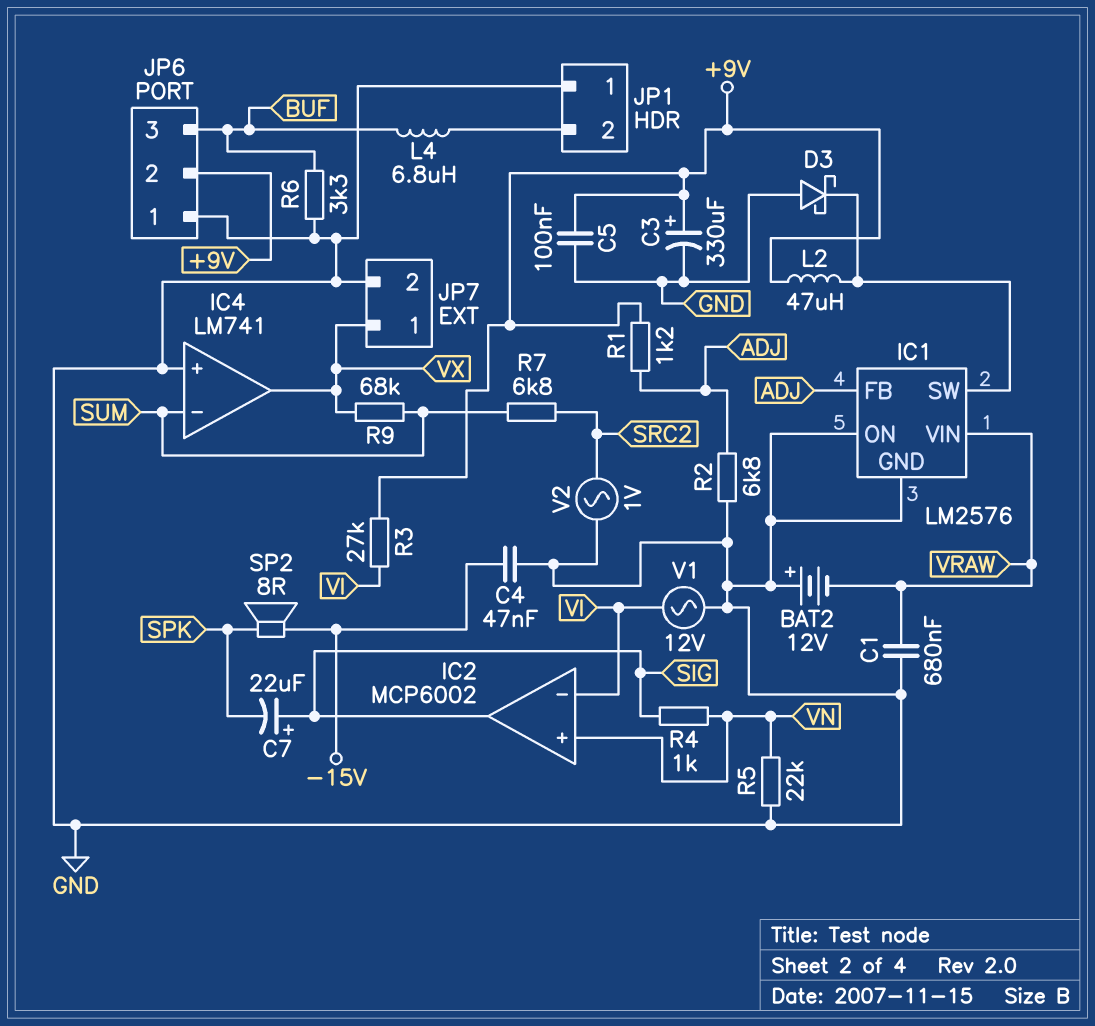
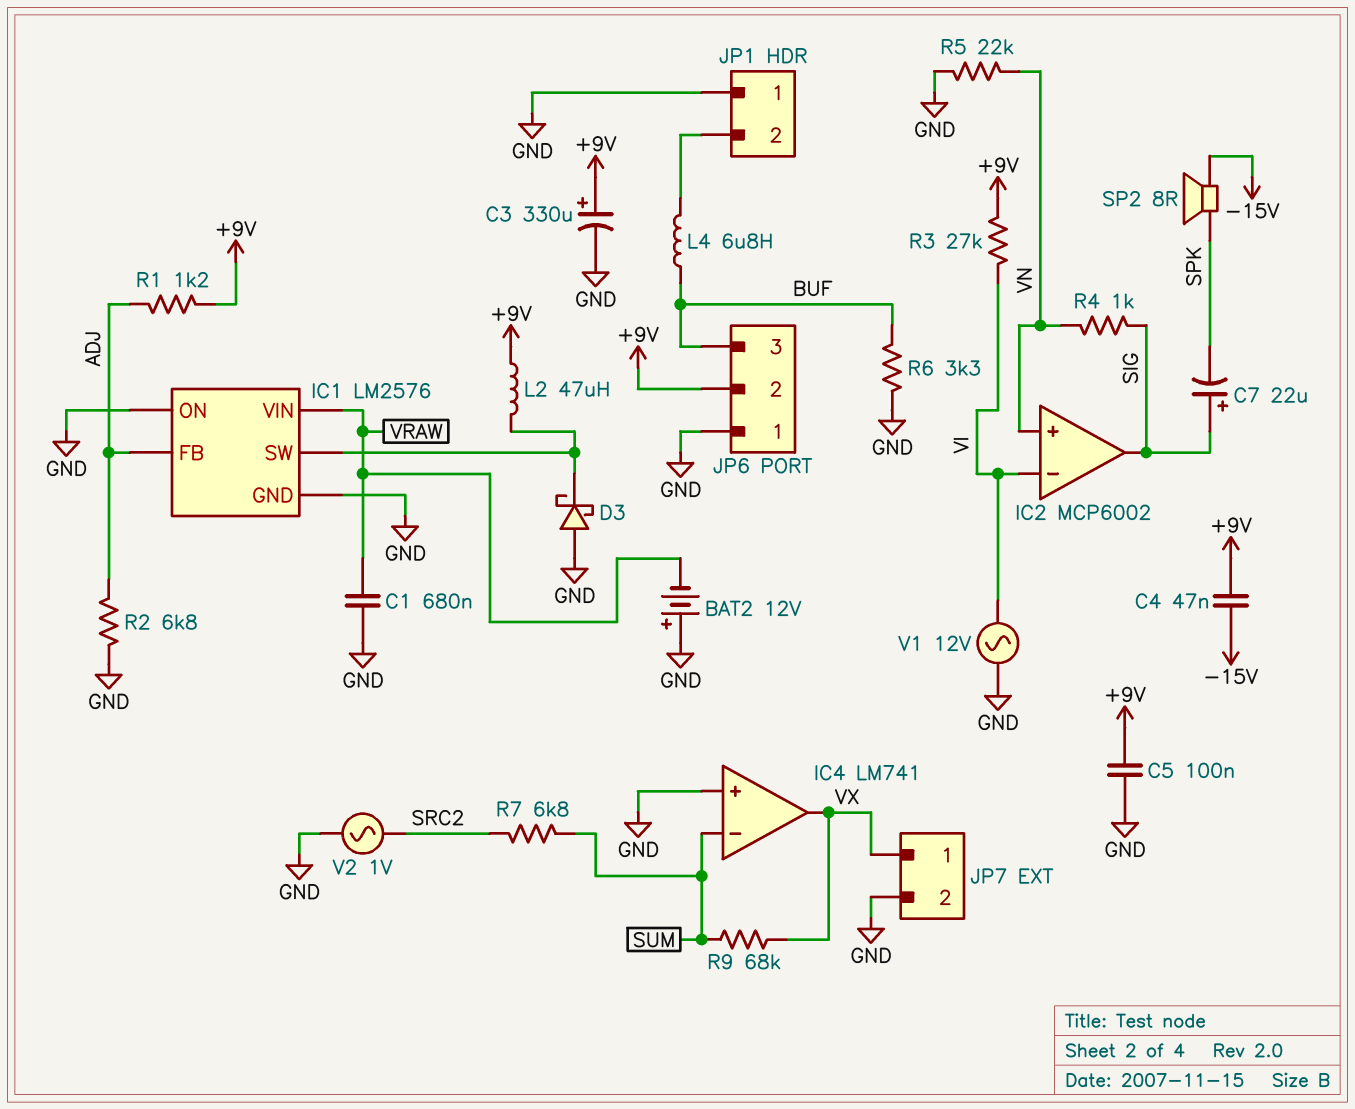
C4: 47nF (-15V, GND) -> 47nF (+9V, -15V)

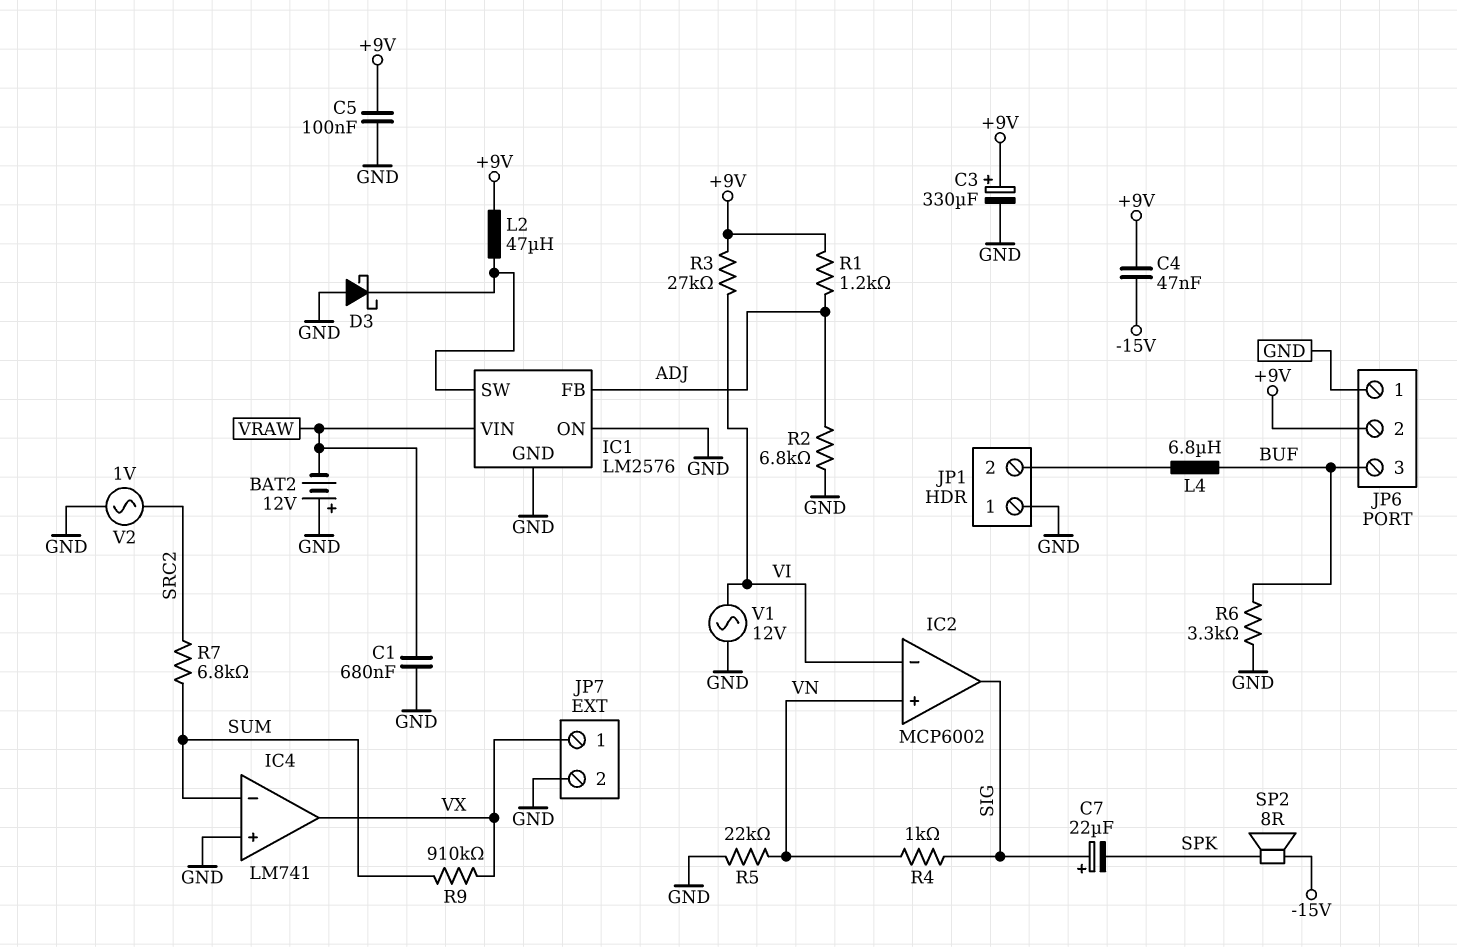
R9: 68k (SUM, VX) -> 910k (SUM, VX)

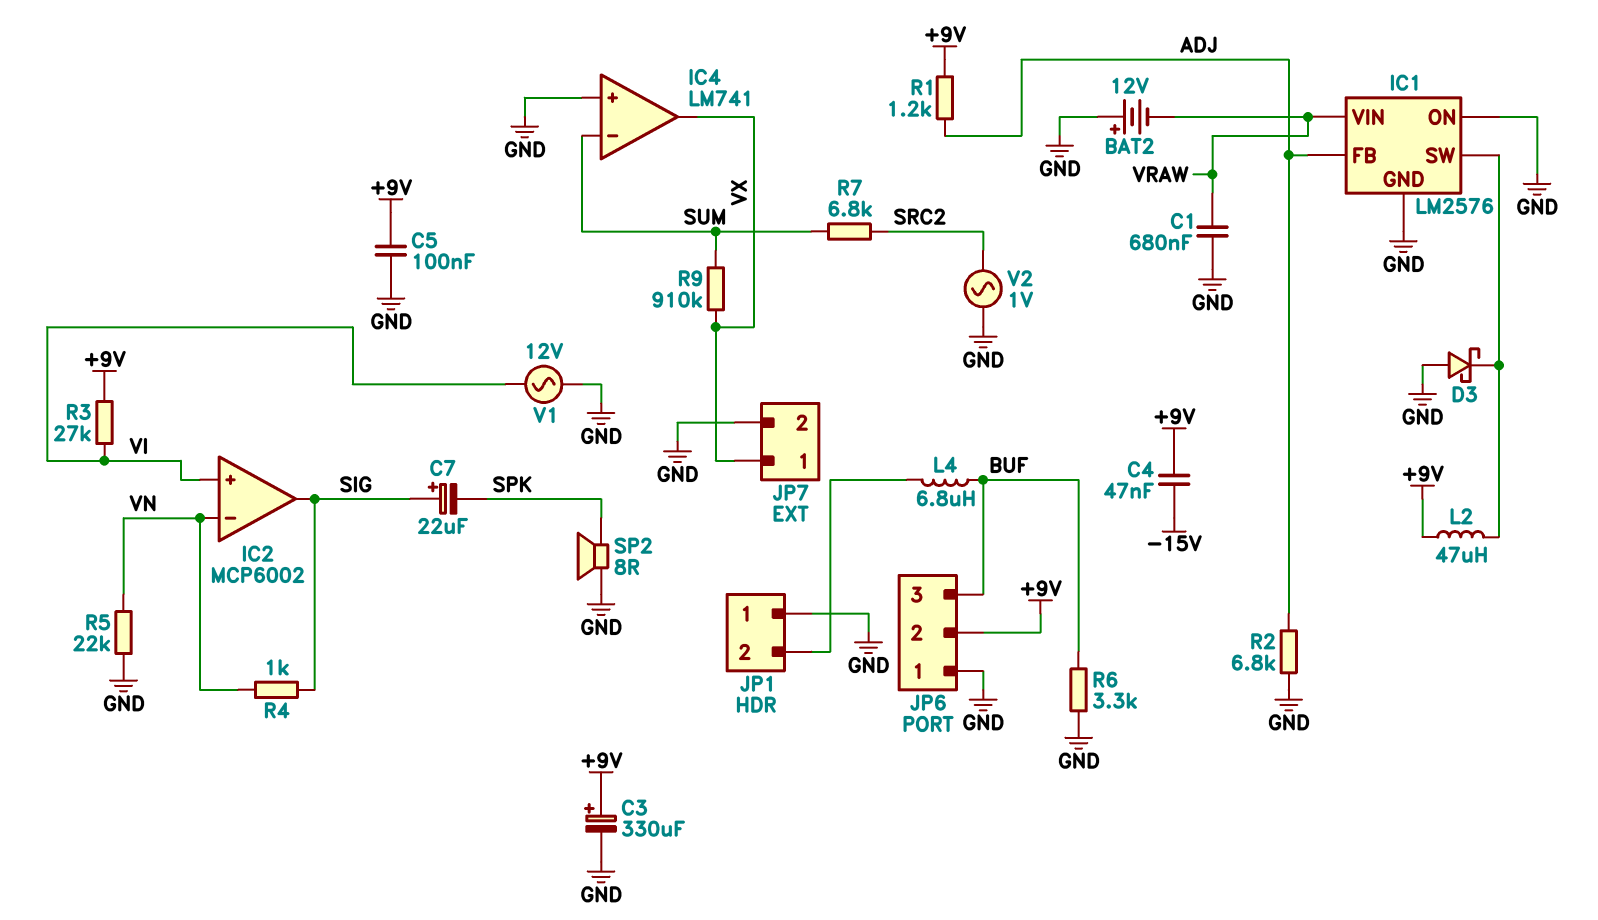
IC2 pin in+: VN -> VI
IC2 pin in-: VI -> VN
SP2: speaker 8R (-15V, SPK) -> speaker 8R (GND, SPK)

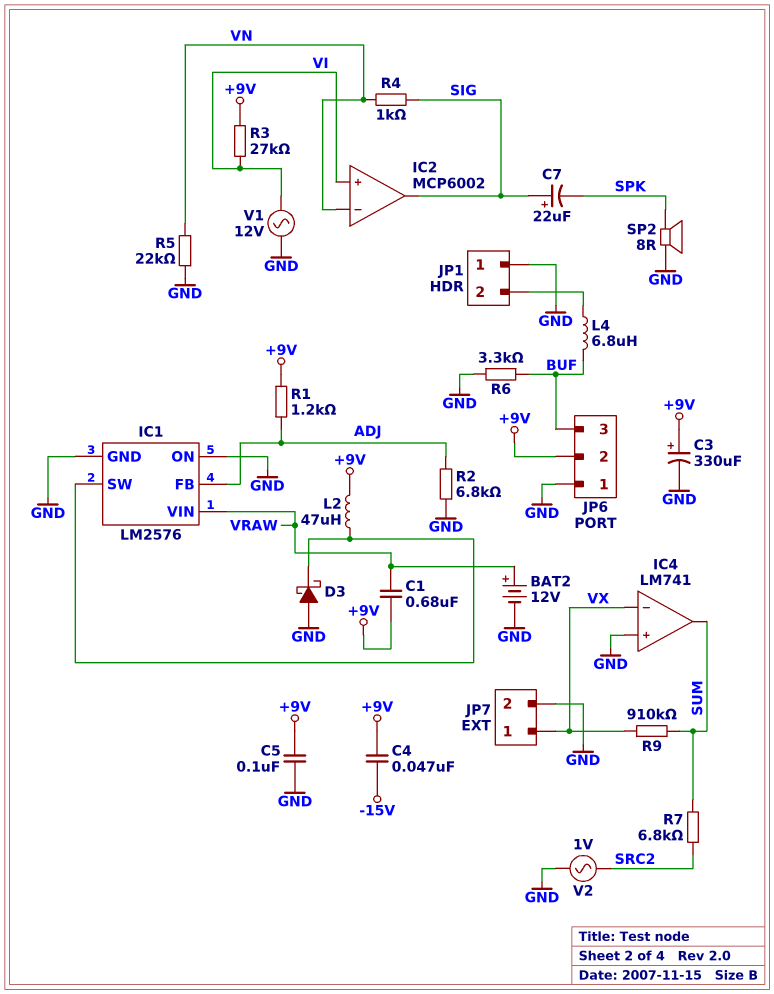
BAT2: 12V (plus GND, minus VRAW) -> 12V (plus VRAW, minus GND)
C1: 680nF (GND, VRAW) -> 680nF (+9V, VRAW)
IC4 pin in-: SUM -> VX
IC4 pin out: VX -> SUM

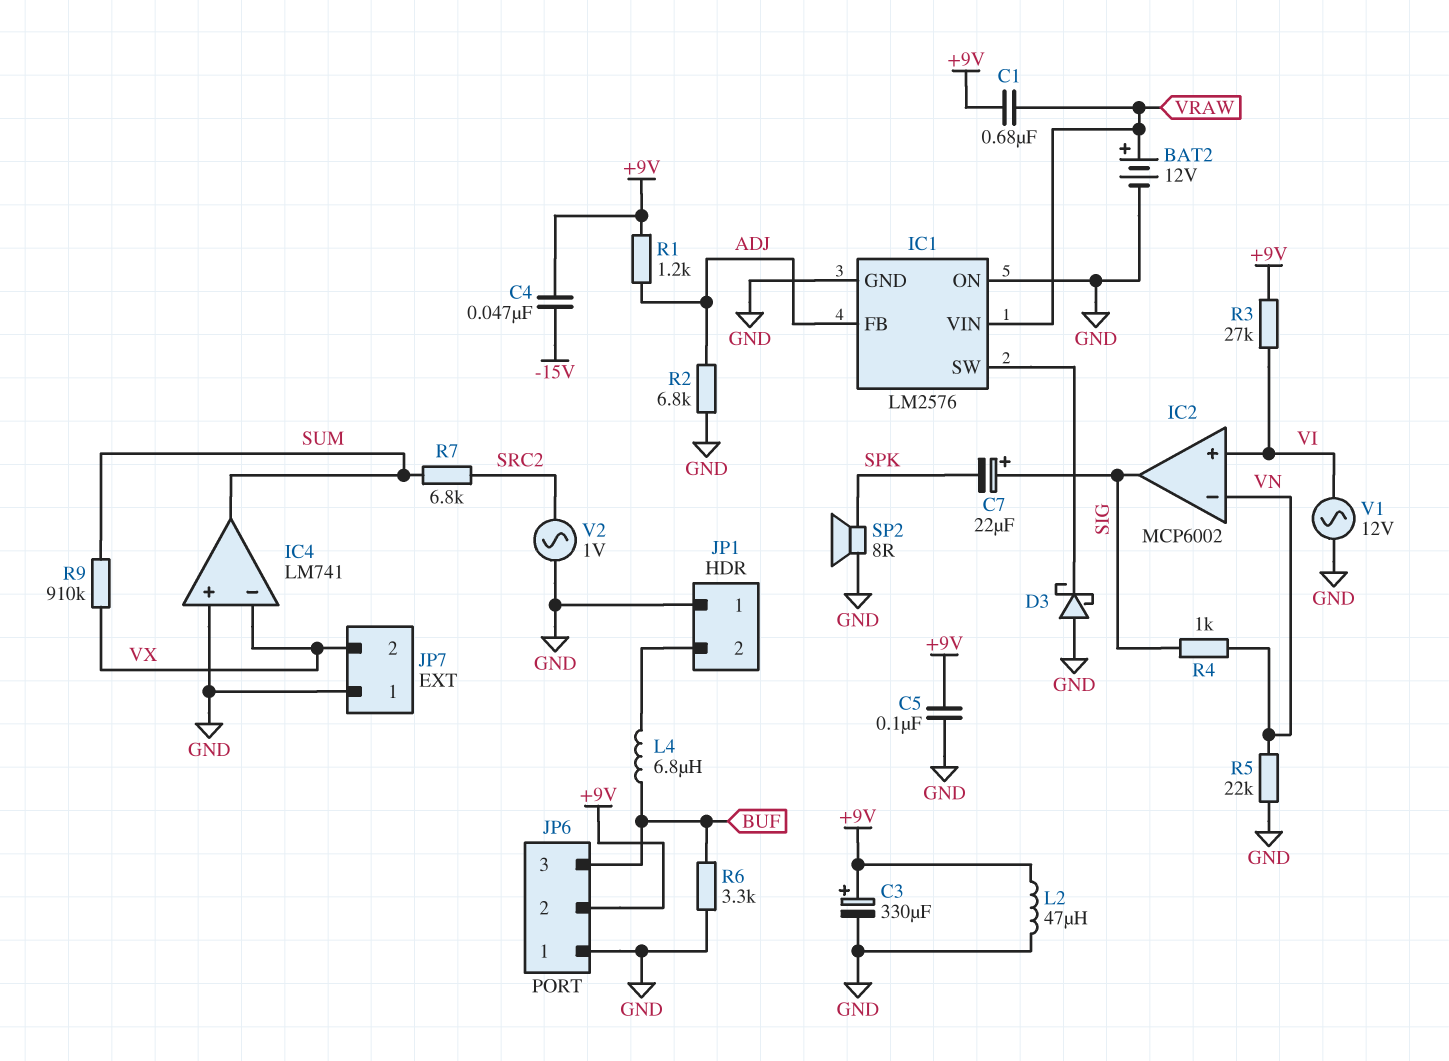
JP7 pin 1: VX -> GND
JP7 pin 2: GND -> VX
L2: 47uH (+9V, IC1/SW) -> 47uH (+9V, GND)

